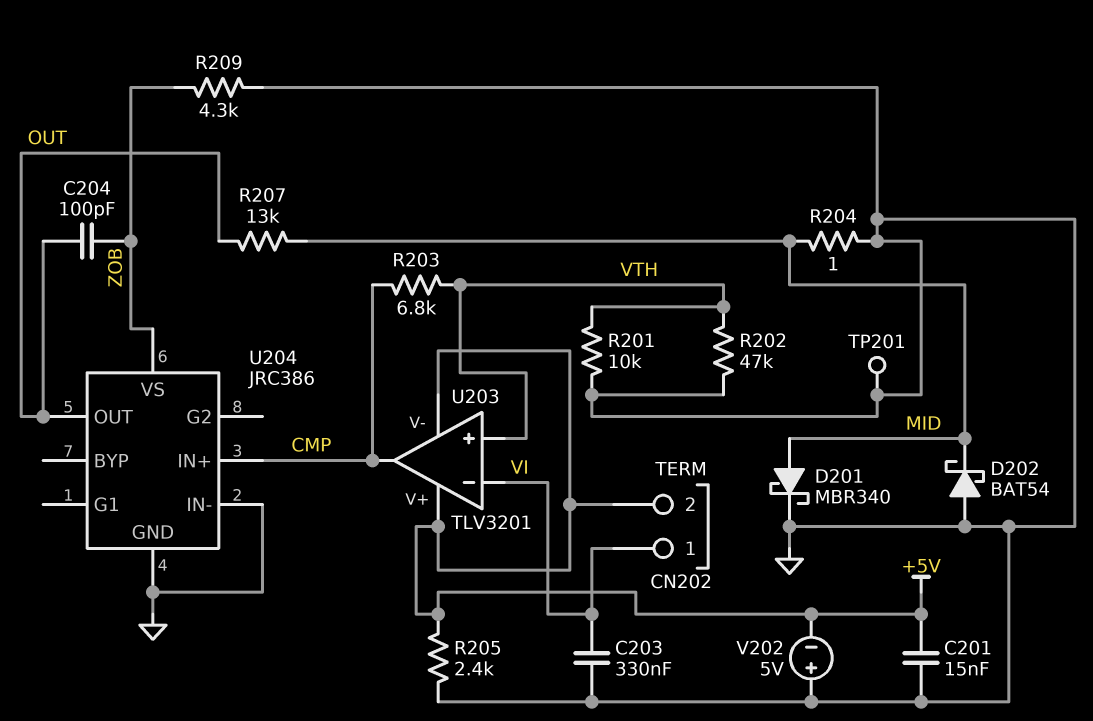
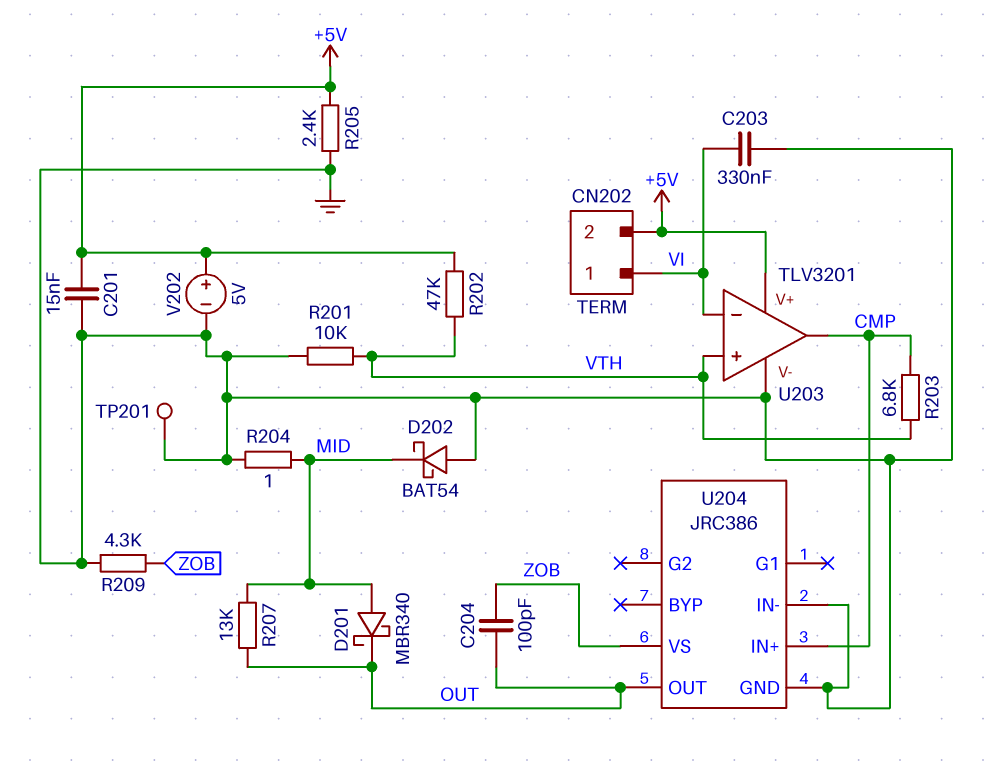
D201: schottky MBR340 (A MID, K GND) -> schottky MBR340 (A MID, K OUT)
R202: 47k (GND, VTH) -> 47k (+5V, VTH)
U203 pin V-: +5V -> GND
V202: 5V (plus GND, minus +5V) -> 5V (plus +5V, minus GND)

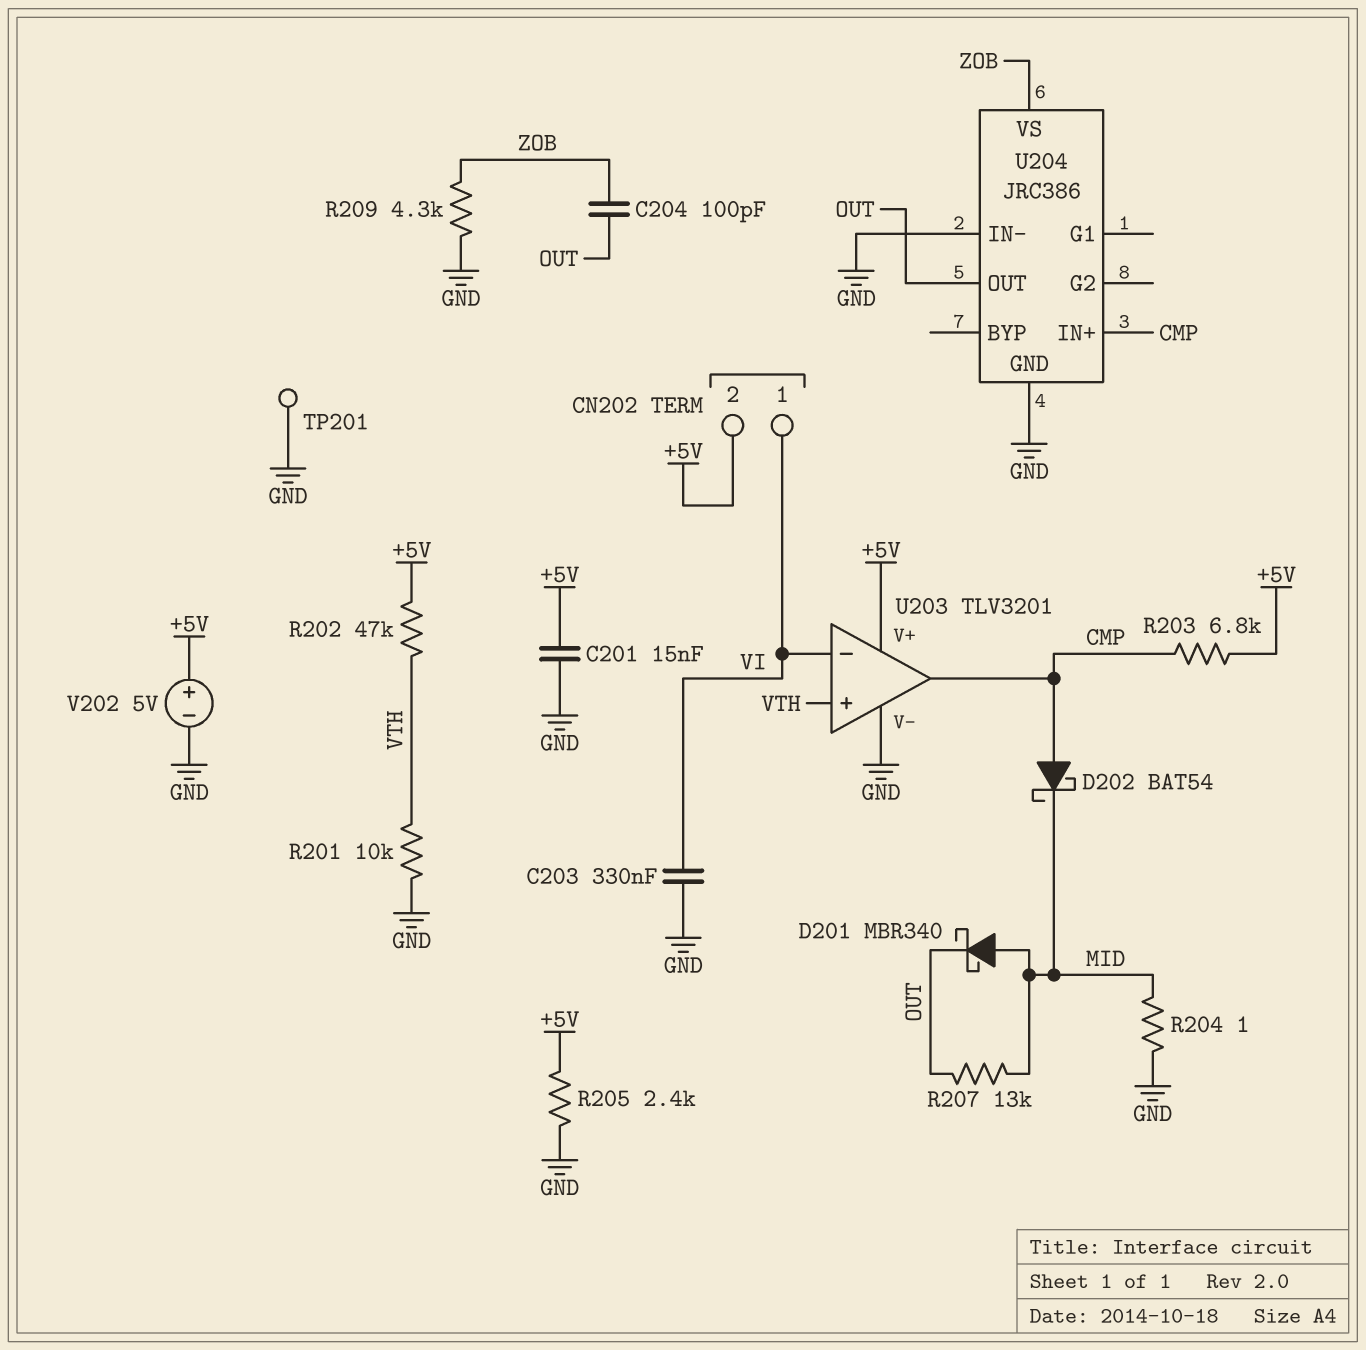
D202: schottky BAT54 (A GND, K MID) -> schottky BAT54 (A CMP, K MID)
R203: 6.8k (CMP, VTH) -> 6.8k (+5V, CMP)

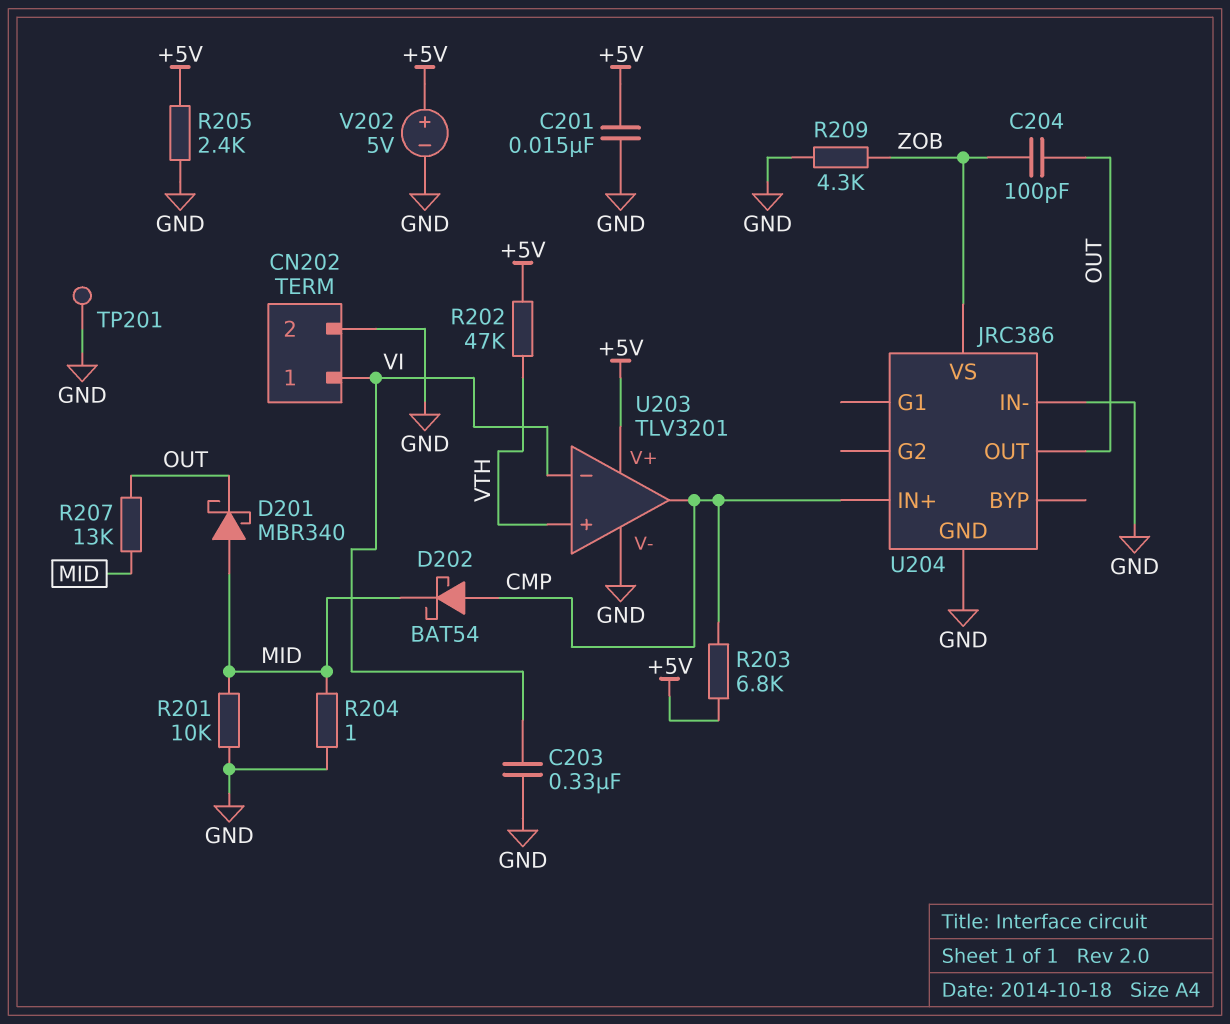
CN202 pin 2: +5V -> GND
R201: 10k (GND, VTH) -> 10k (GND, MID)

